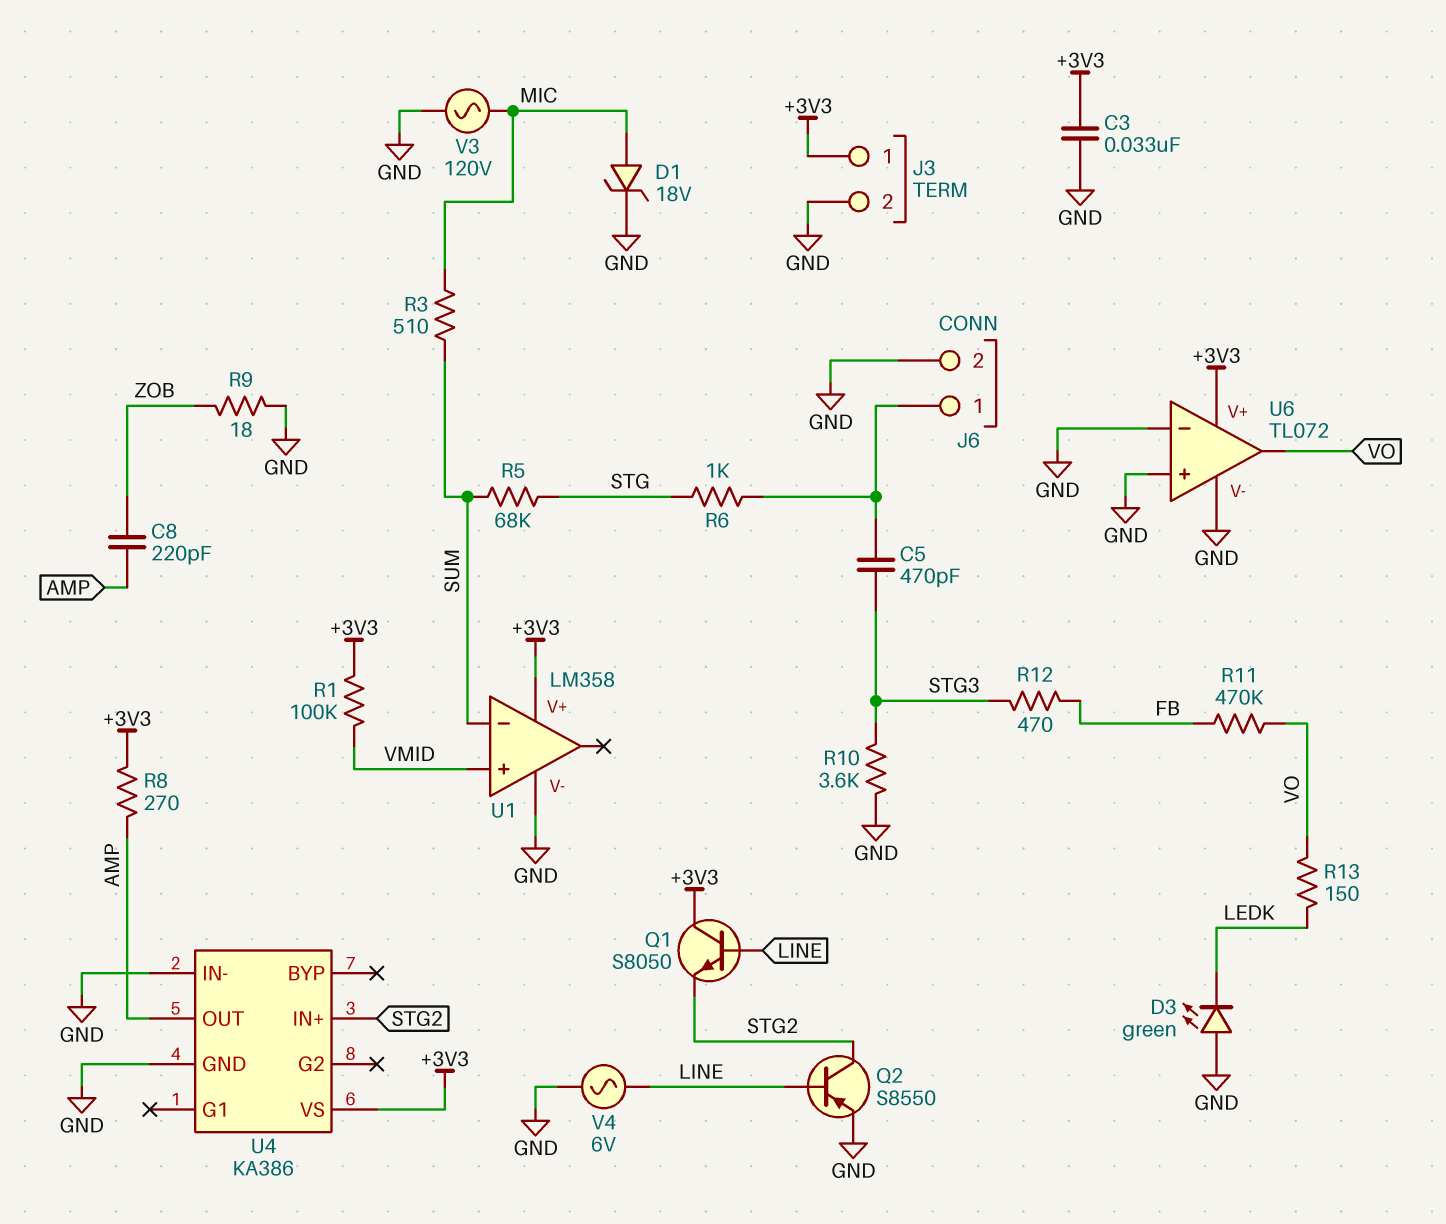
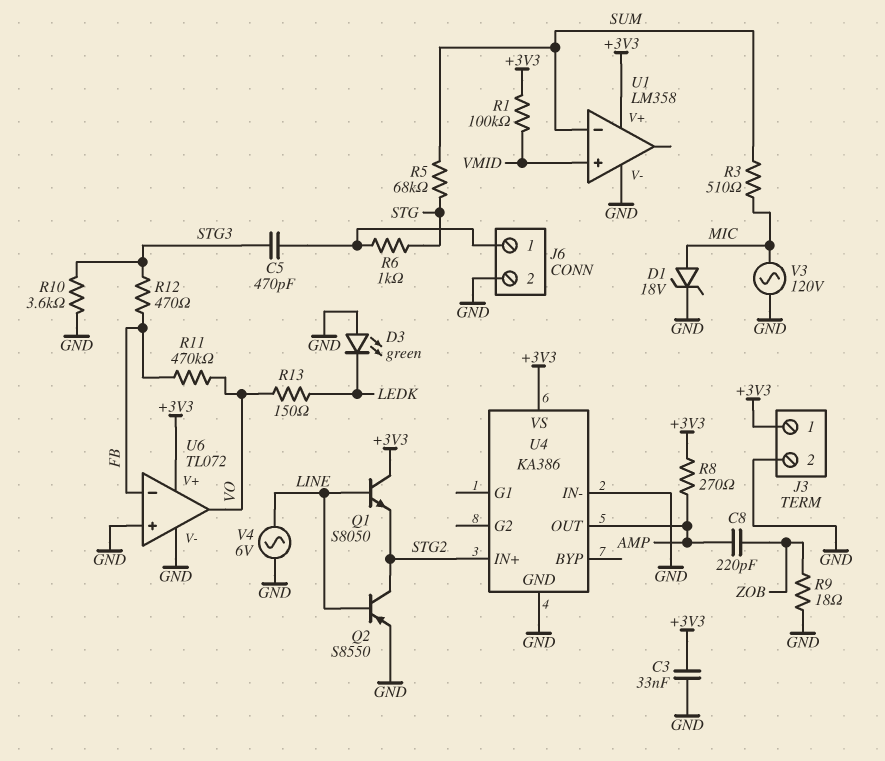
U6 pin in-: GND -> FB

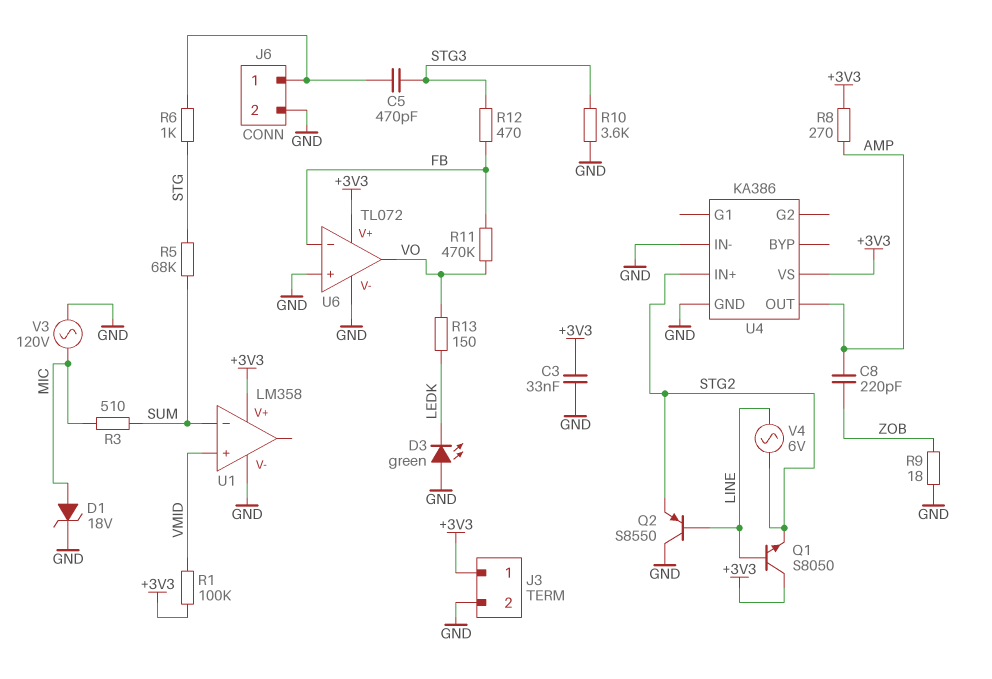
Q2: PNP S8550 (B LINE, C STG2, E GND) -> PNP S8550 (B LINE, C GND, E STG2)
V4: AC 6V (GND, LINE) -> AC 6V (LINE, STG2)

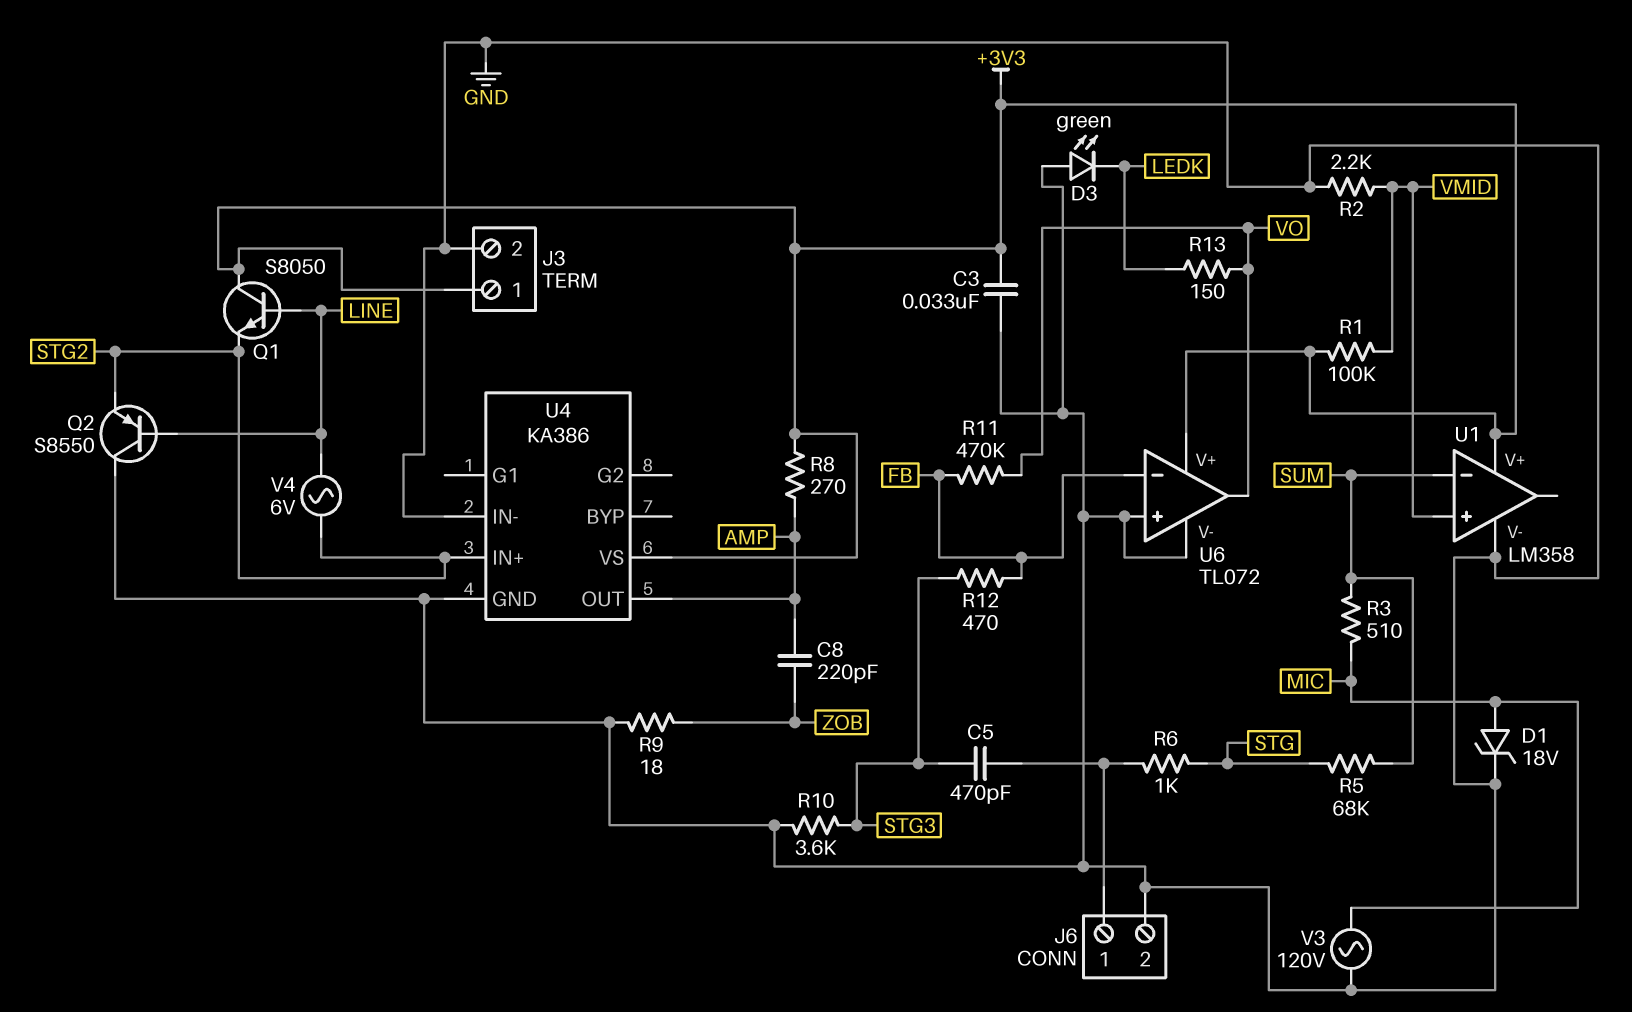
R2: none -> 2.2k (GND, VMID)

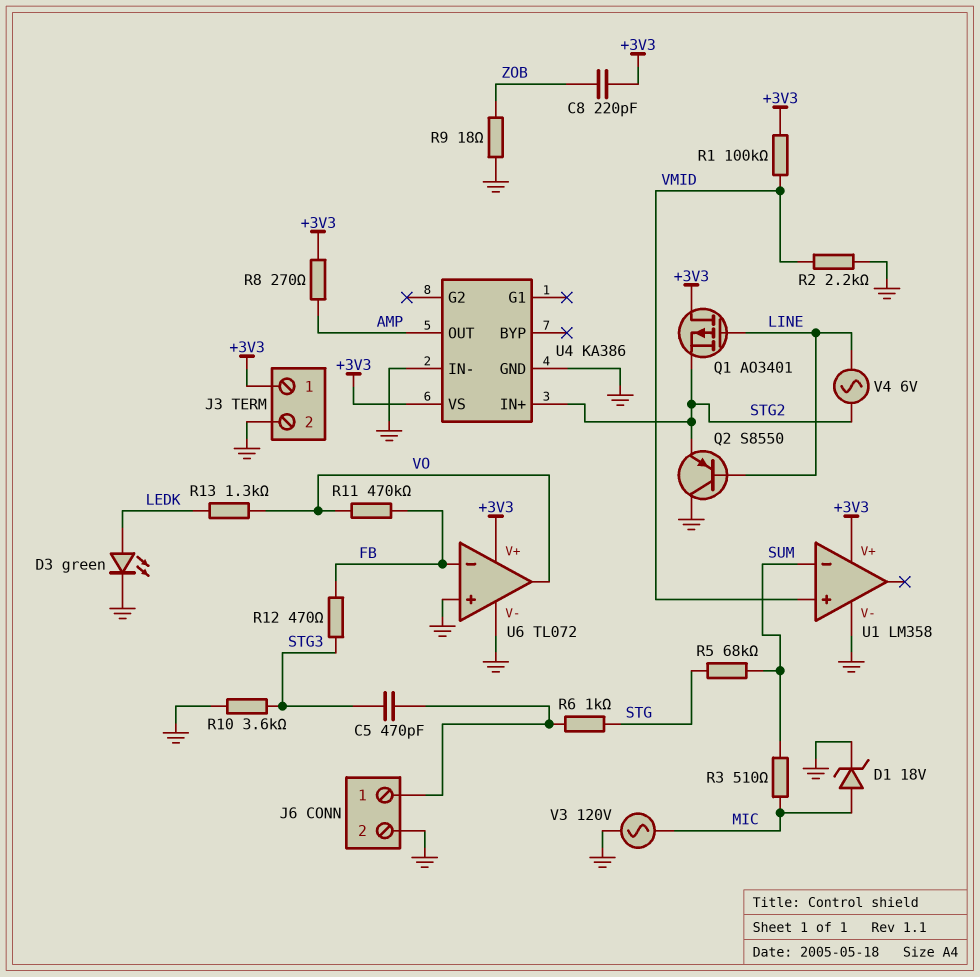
C3: 33nF (+3V3, GND) -> none
C8: 220pF (AMP, ZOB) -> 220pF (+3V3, ZOB)
D3: LED green (A GND, K LEDK) -> LED green (A LEDK, K GND)
Q1: NPN S8050 (B LINE, C +3V3, E STG2) -> PMOS AO3401 (G LINE, D +3V3, S STG2)
R13: 150 (LEDK, VO) -> 1.3k (LEDK, VO)

